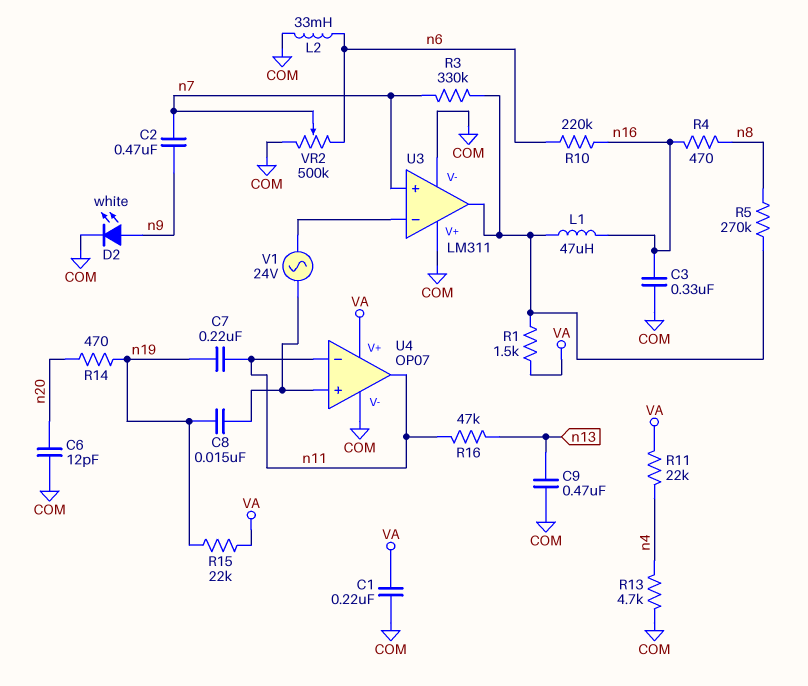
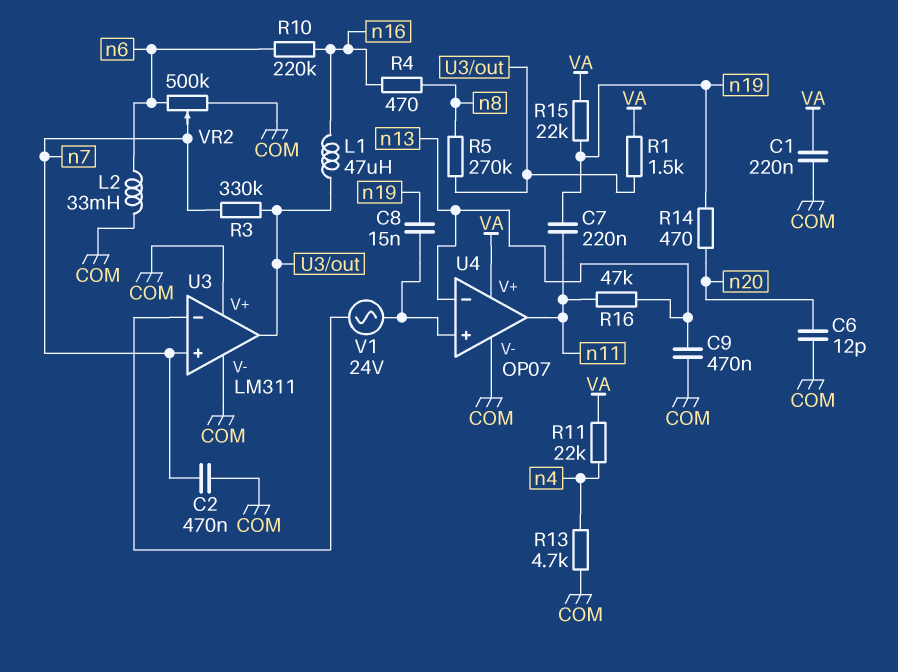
C2: 470nF (n7, n9) -> 470nF (COM, n7)
C3: 330nF (COM, n16) -> none
D2: LED white (A n9, K COM) -> none
U4 pin in-: n11 -> n13

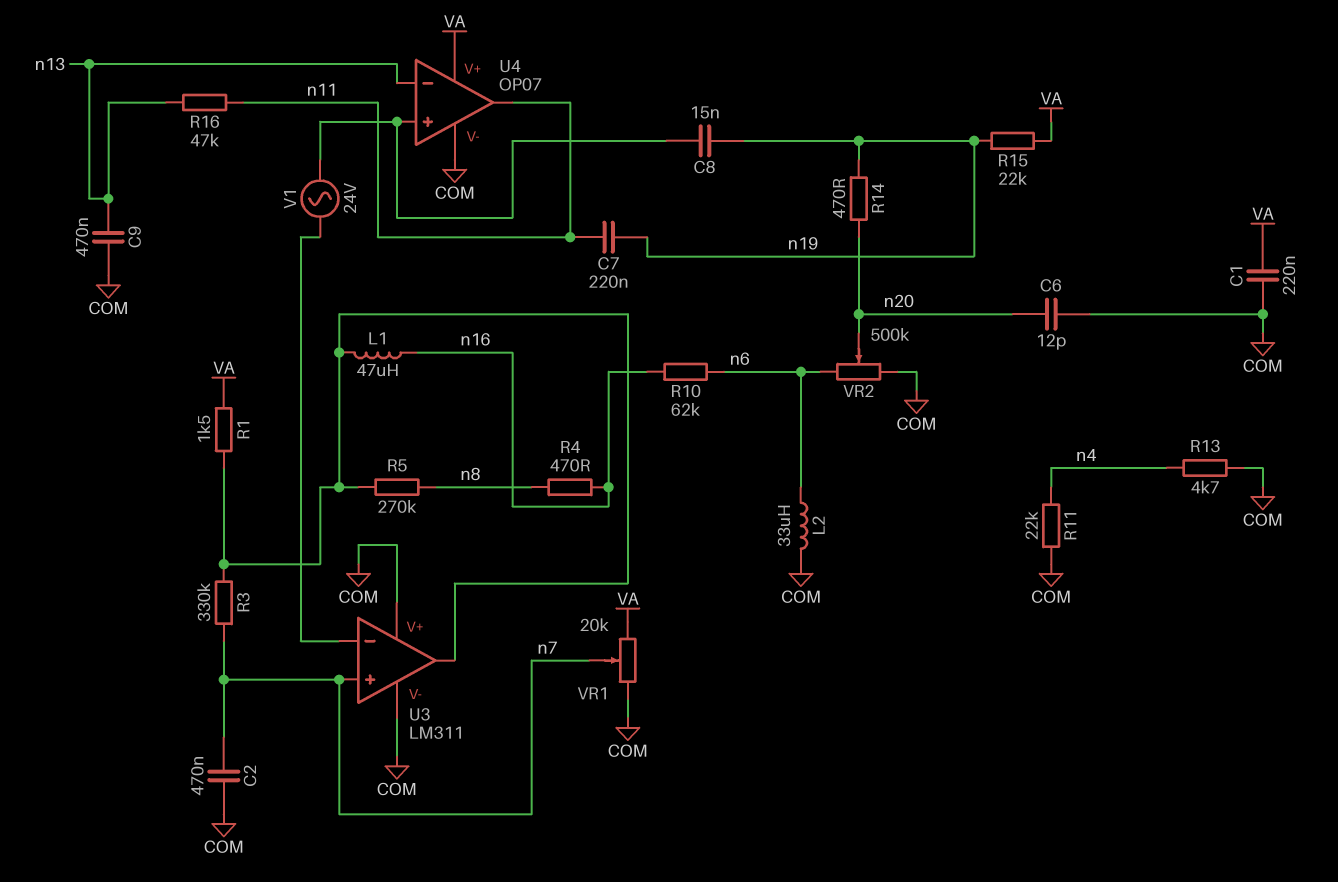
L2: 33mH (COM, n6) -> 33uH (COM, n6)
R10: 220k (n6, n16) -> 62k (n6, n16)
R11: 22k (VA, n4) -> 22k (COM, n4)
VR1: none -> 20k (COM, VA, wiper n7)
VR2: 500k (COM, n6, wiper n7) -> 500k (COM, n6, wiper n20)

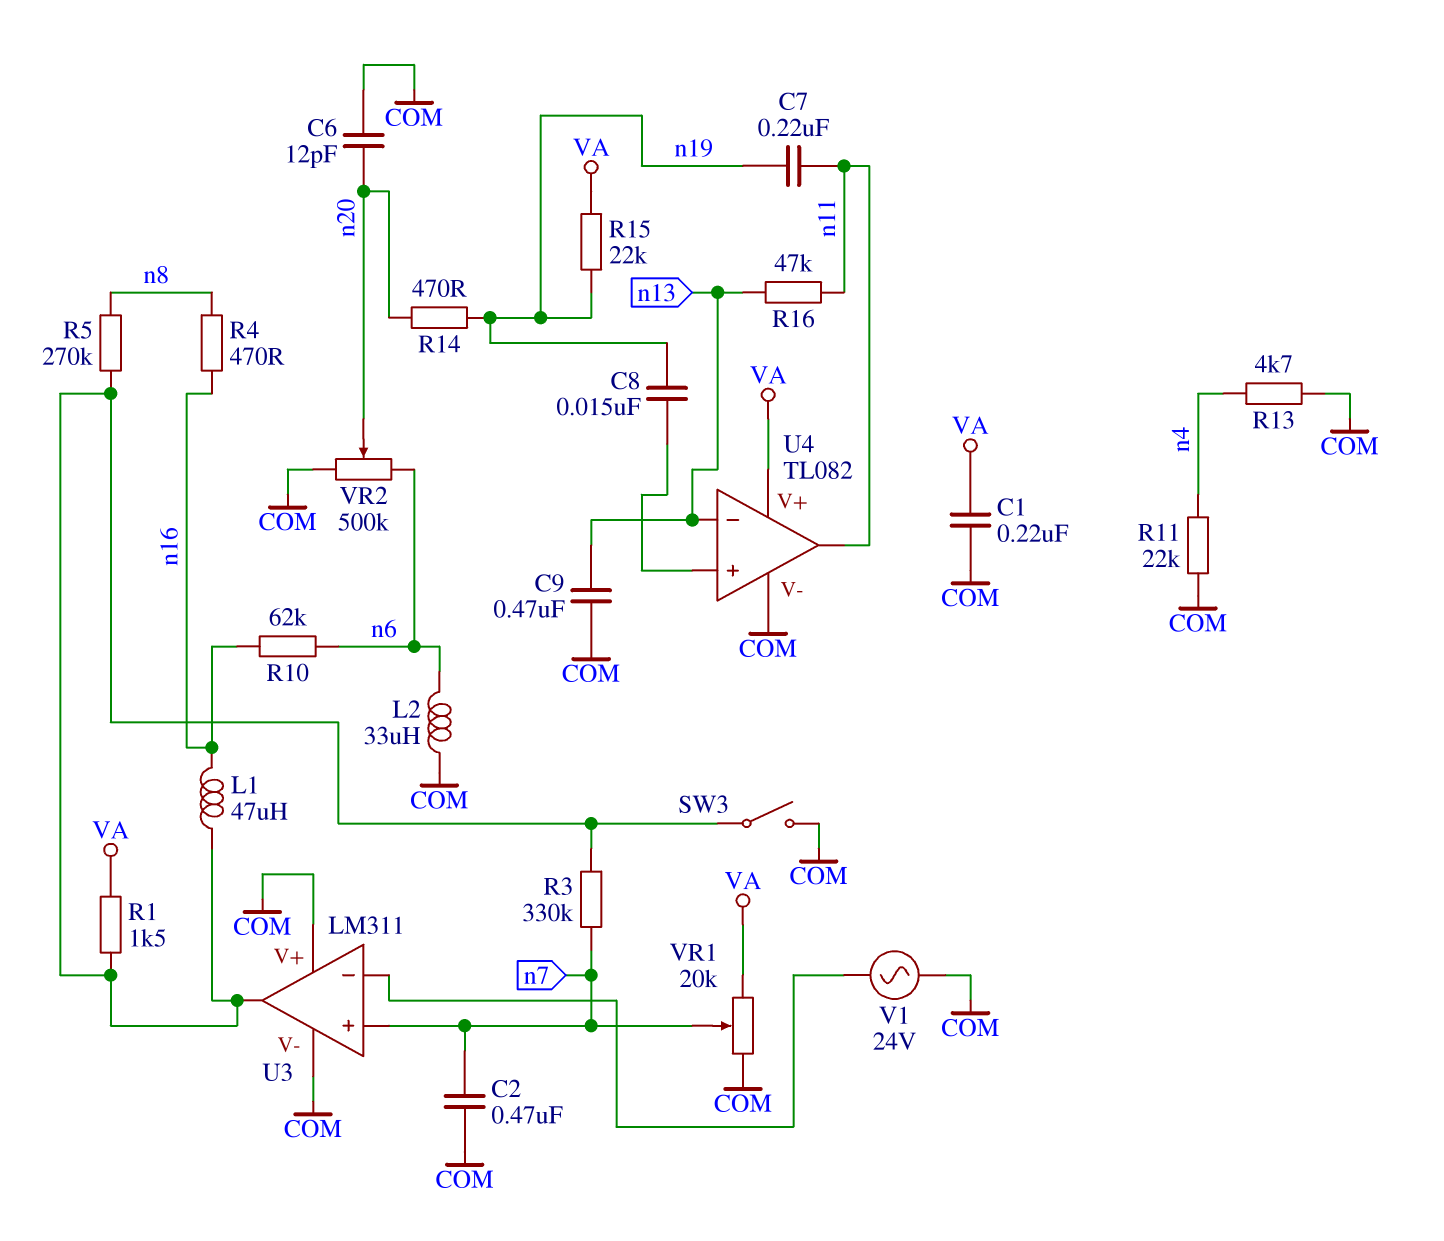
SW3: none -> switch (COM, U3/out)
U4: OP07 -> TL082
V1: AC 24V (U3/in-, U4/in+) -> AC 24V (COM, U3/in-)

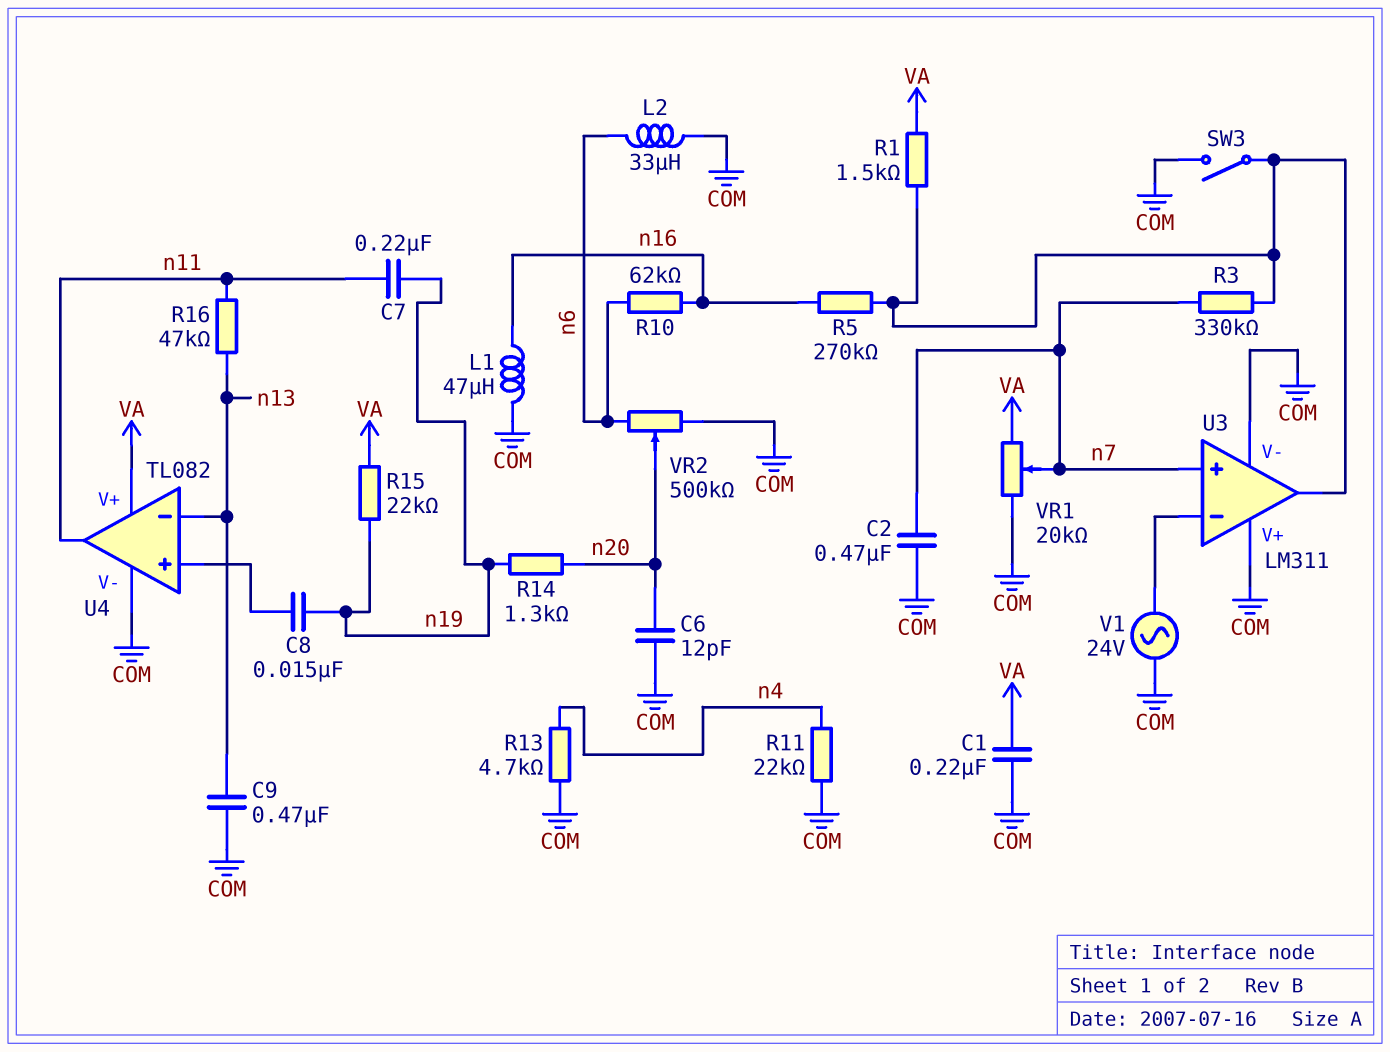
L1: 47uH (U3/out, n16) -> 47uH (COM, n16)
R4: 470 (n8, n16) -> none
R5: 270k (U3/out, n8) -> 270k (U3/out, n16)
R14: 470 (n19, n20) -> 1.3k (n19, n20)

